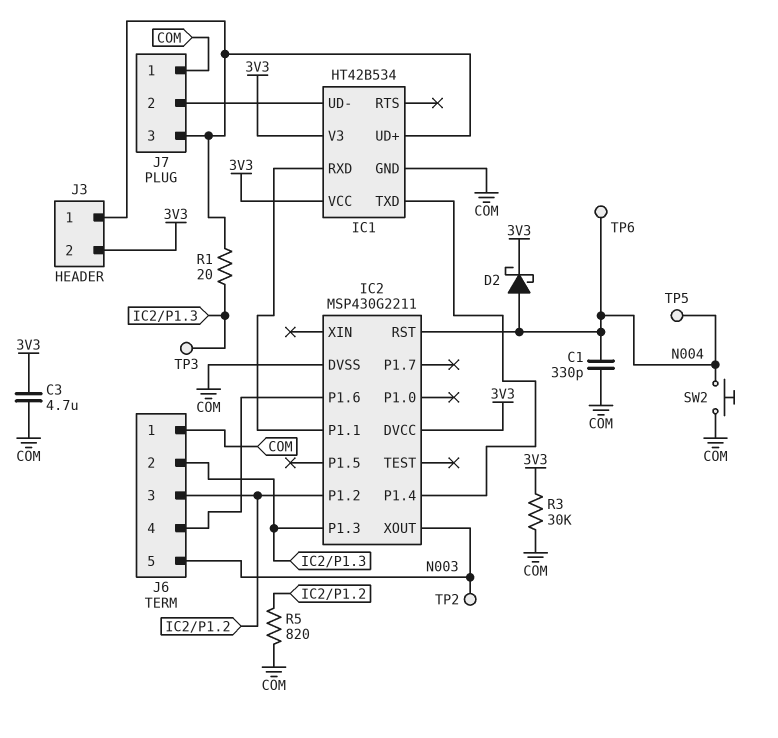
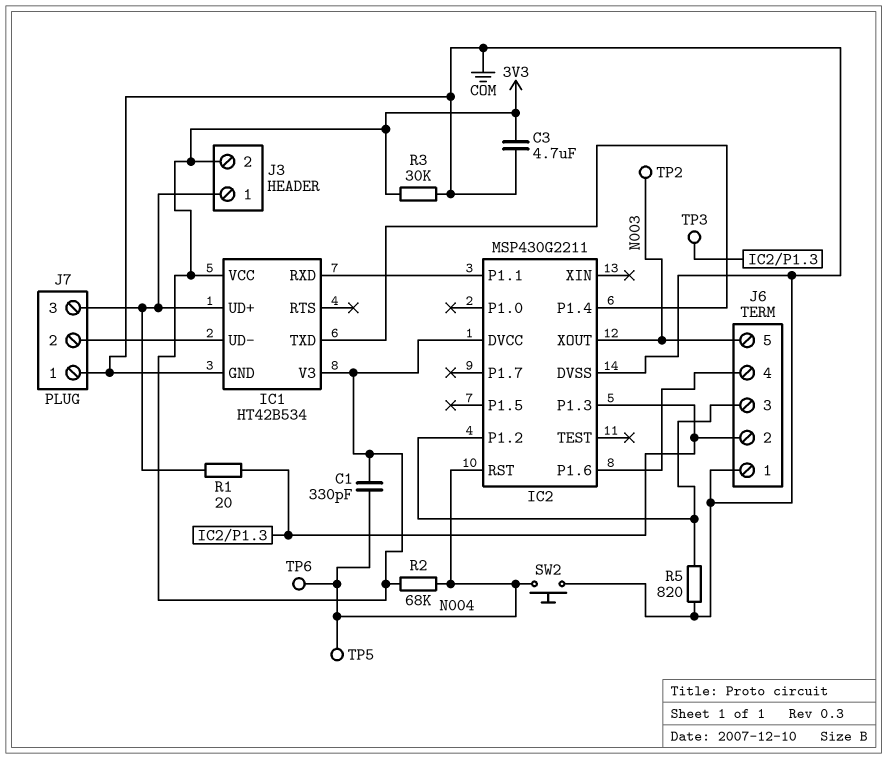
C1: 330pF (COM, N004) -> 330pF (3V3, N004)
D2: schottky (A N004, K 3V3) -> none
R2: none -> 68k (3V3, N004)

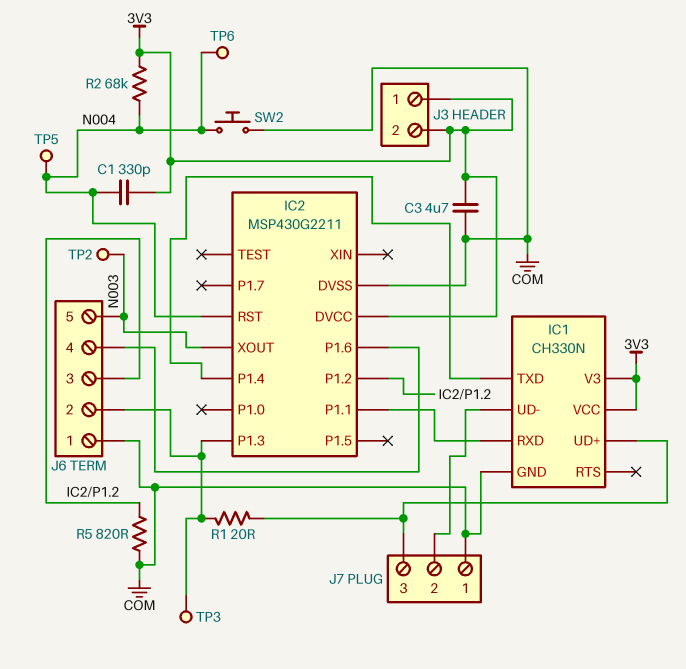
IC1: HT42B534 -> CH330N
J3 pin 1: IC1/UD+ -> 3V3
R3: 30k (3V3, COM) -> none

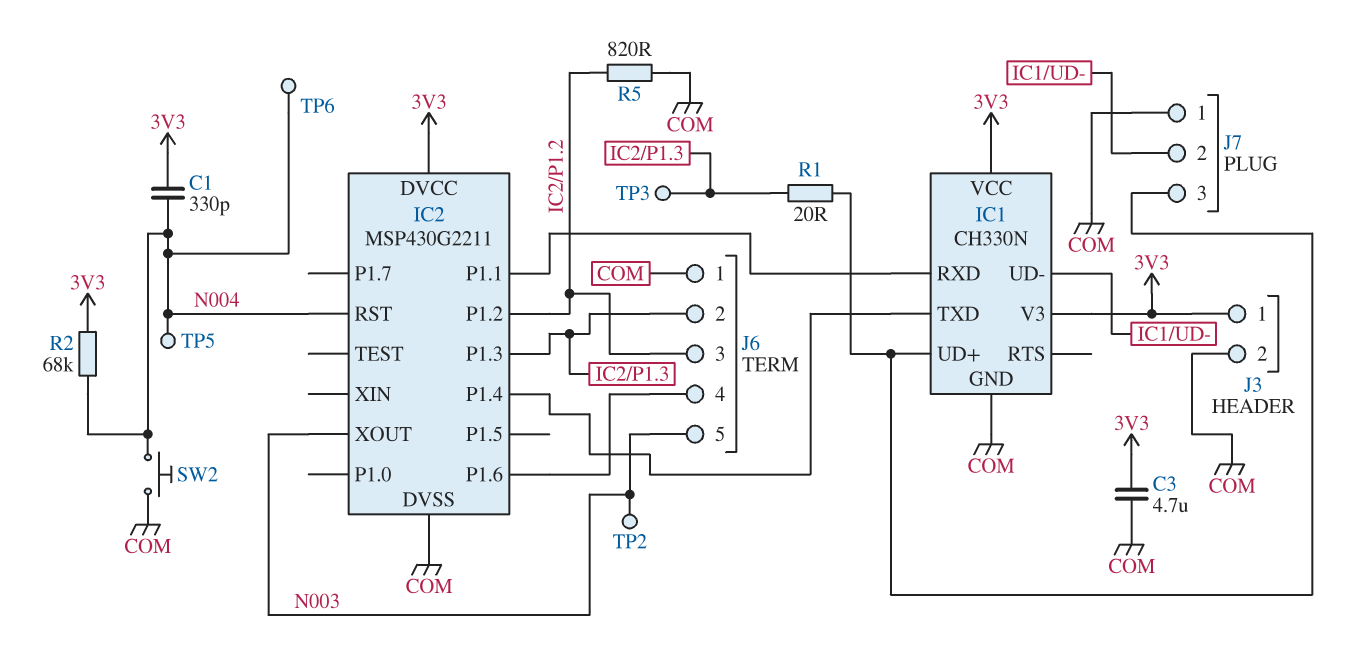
J3 pin 2: 3V3 -> COM

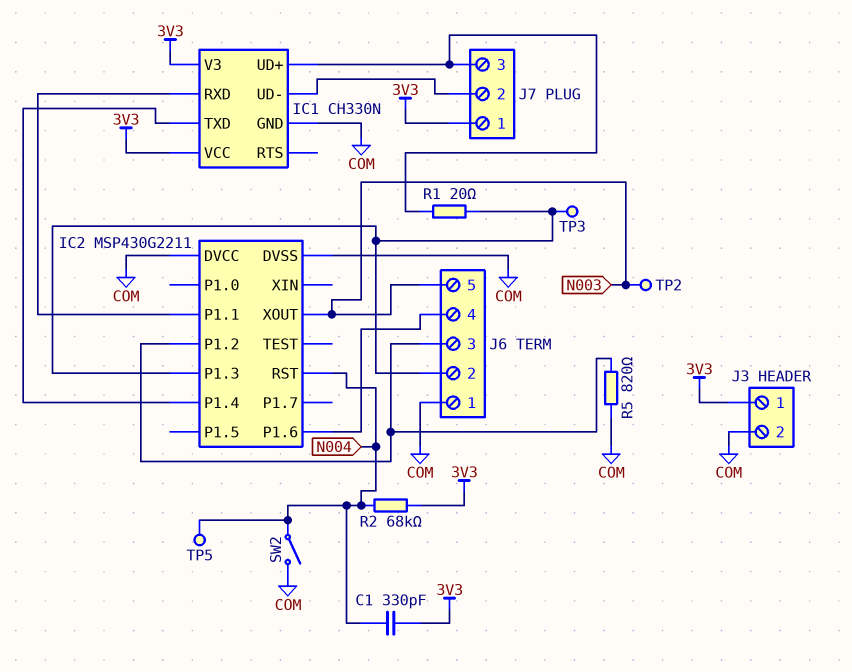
C3: 4.7uF (3V3, COM) -> none
IC2 pin DVCC: 3V3 -> COM
J7 pin 1: COM -> 3V3
SW2: button (COM, N004) -> switch (COM, N004)
TP6: test point (N004) -> none

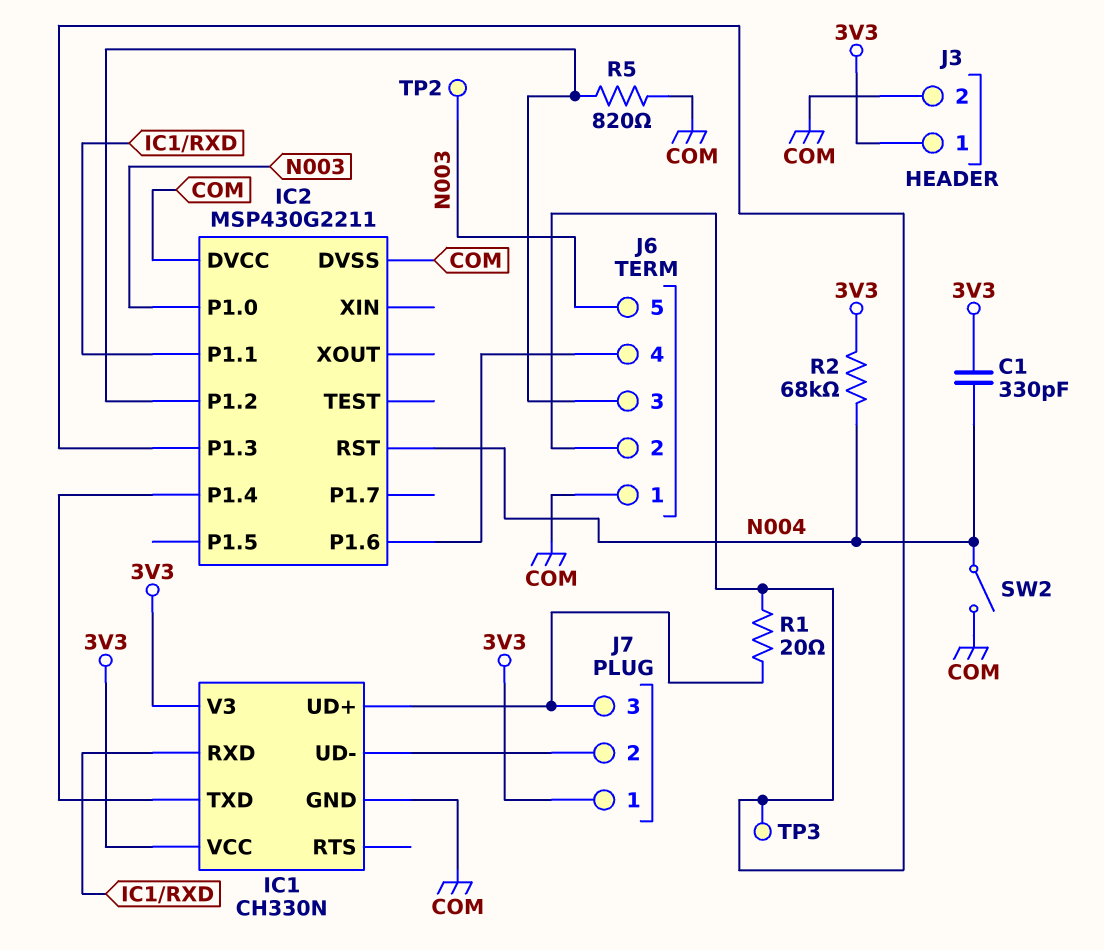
IC2 pin P1.0: none -> N003
IC2 pin XOUT: N003 -> none
TP5: test point (N004) -> none

